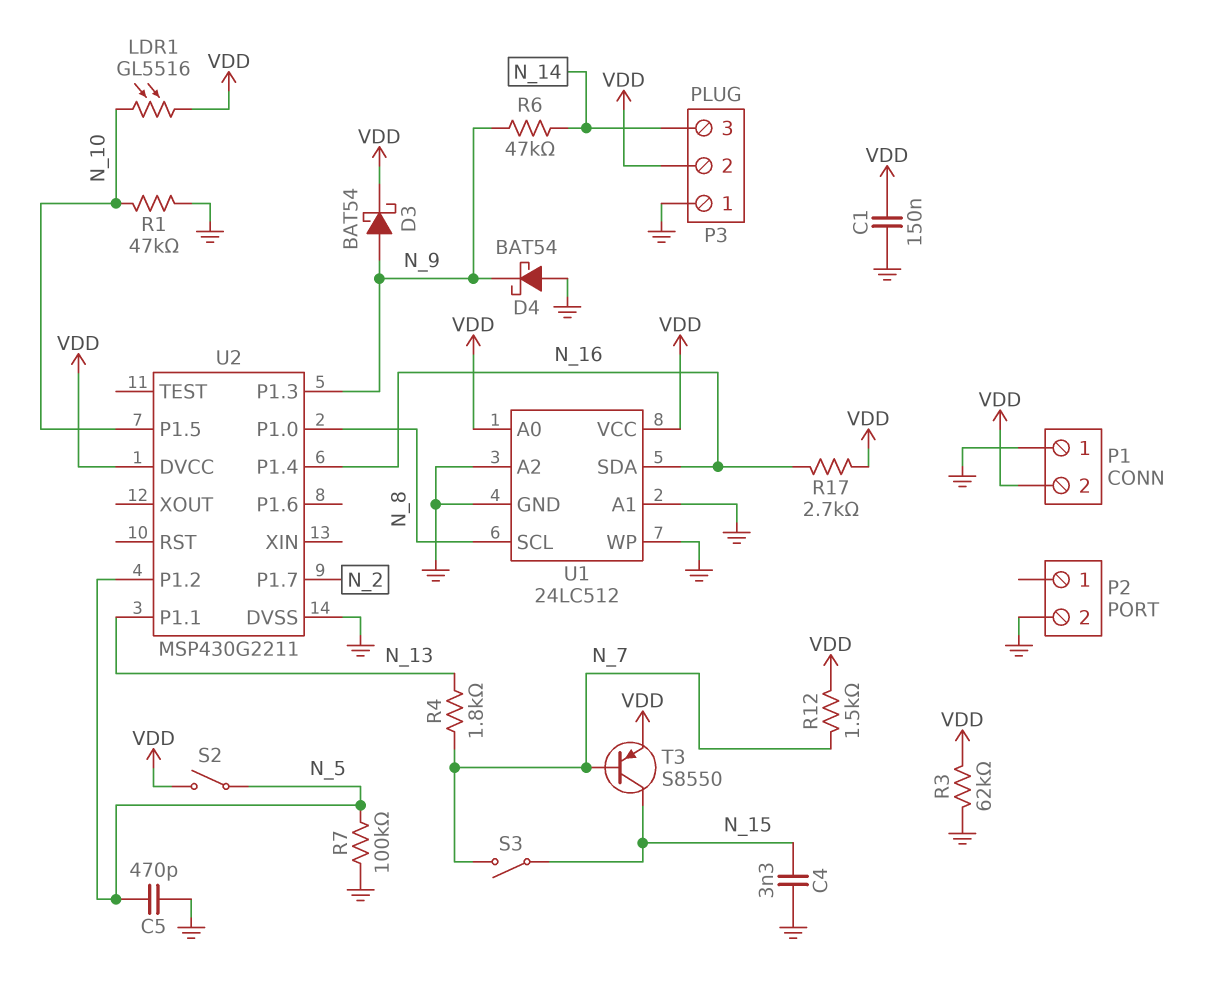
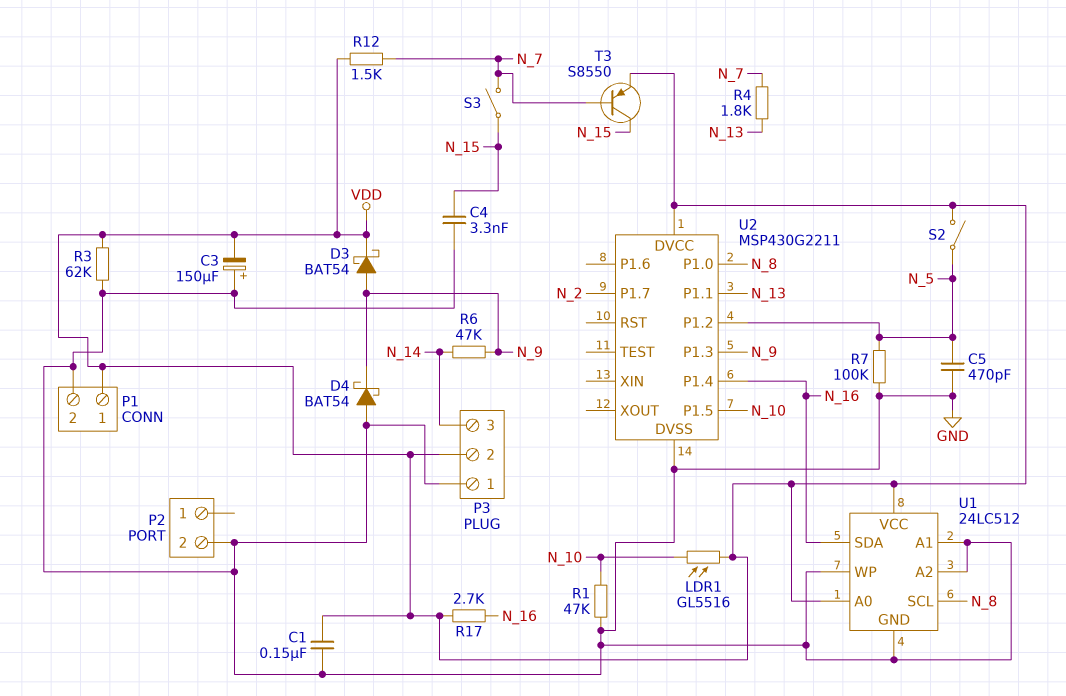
C3: none -> 150uF (plus GND, minus VDD)
P1 pin 1: GND -> VDD
P1 pin 2: VDD -> GND

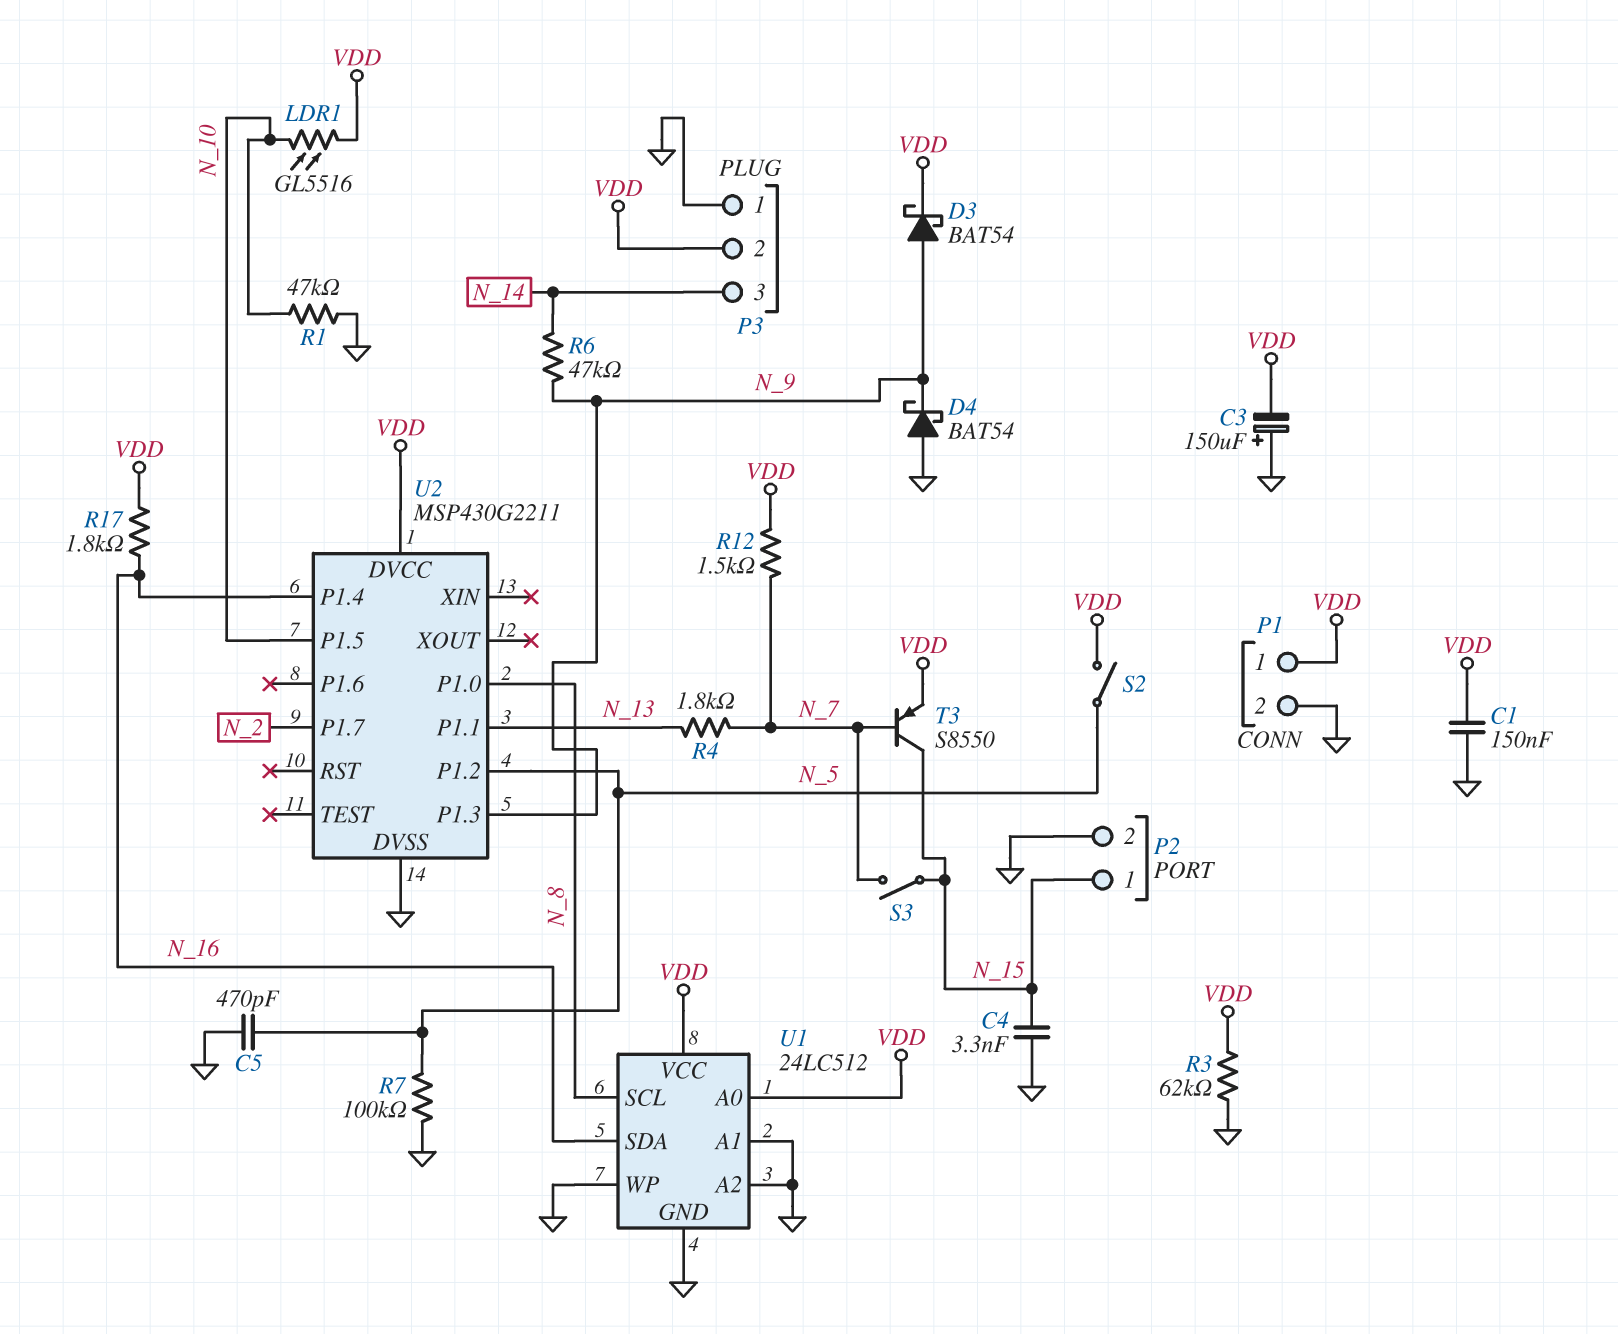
P2 pin 1: none -> N_15
R17: 2.7k (N_16, VDD) -> 1.8k (N_16, VDD)

